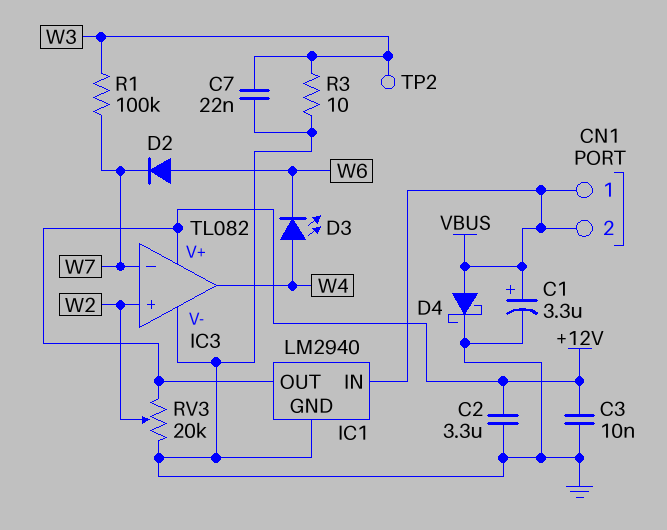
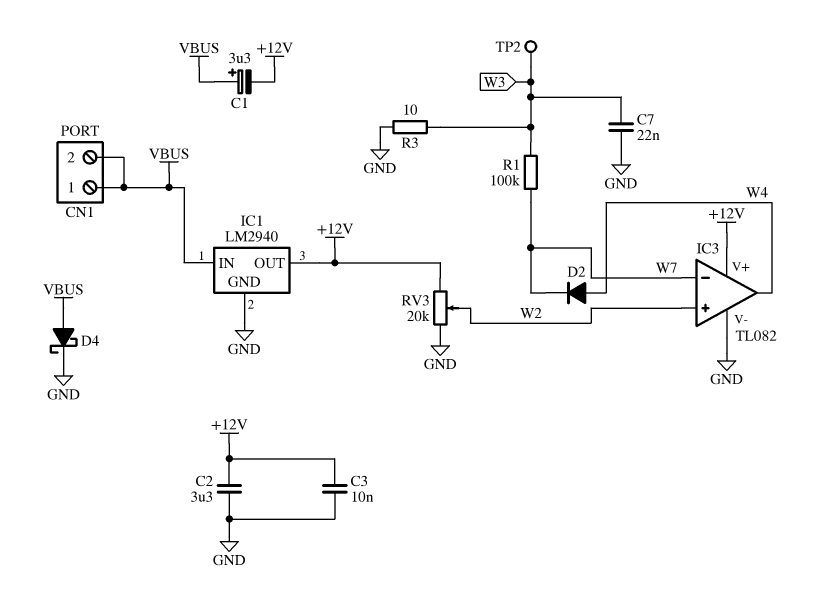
C1: 3.3uF (plus VBUS, minus GND) -> 3.3uF (plus VBUS, minus +12V)
D2: diode (A W6, K W7) -> diode (A W4, K W7)
D3: LED (A W4, K W6) -> none

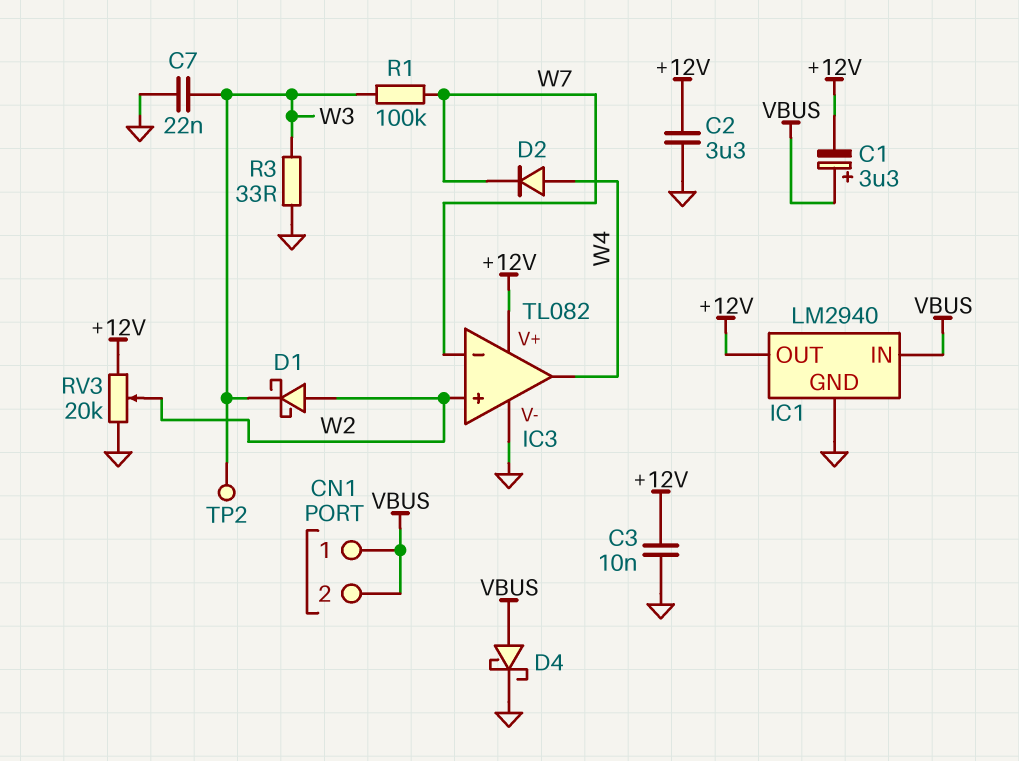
D1: none -> schottky (A W2, K W3)
R3: 10 (GND, W3) -> 33 (GND, W3)

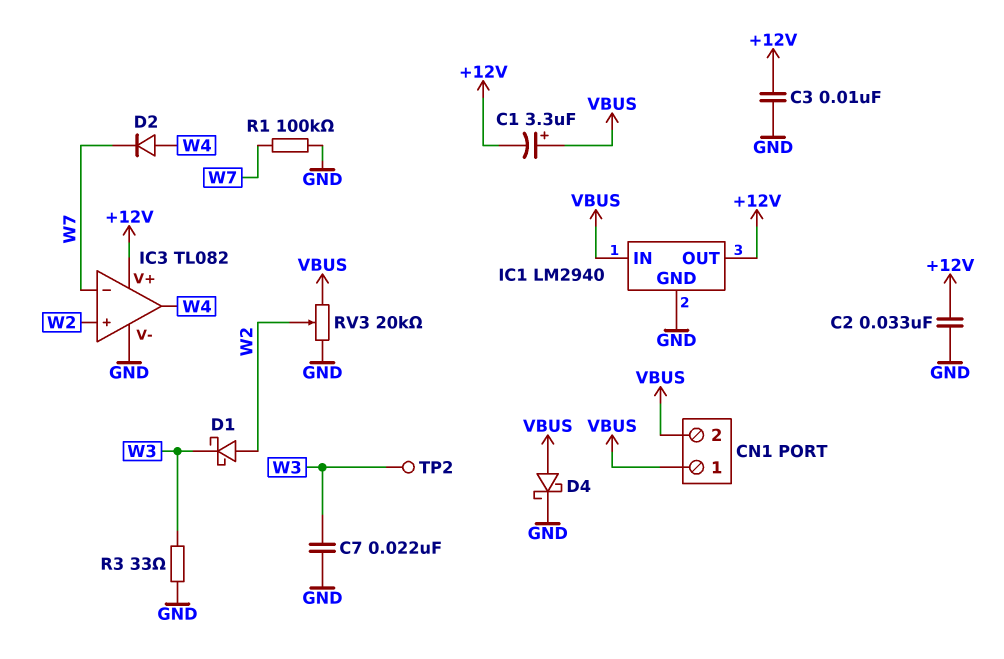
C2: 3.3uF (+12V, GND) -> 33nF (+12V, GND)
R1: 100k (W3, W7) -> 100k (GND, W7)
RV3: 20k (+12V, GND, wiper W2) -> 20k (GND, VBUS, wiper W2)

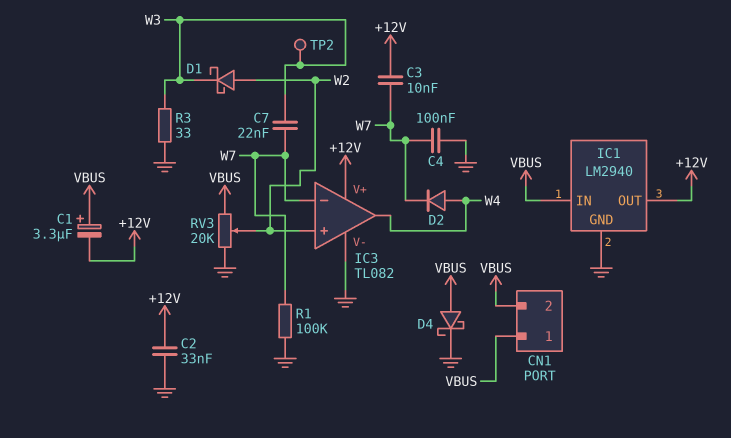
C3: 10nF (+12V, GND) -> 10nF (+12V, W7)
C4: none -> 100nF (GND, W7)
C7: 22nF (GND, W3) -> 22nF (W3, W7)

